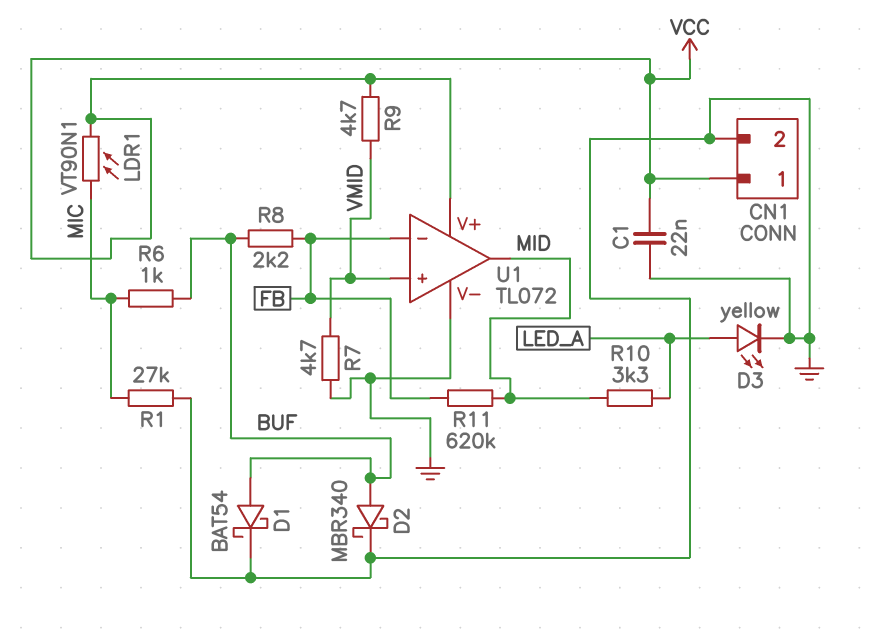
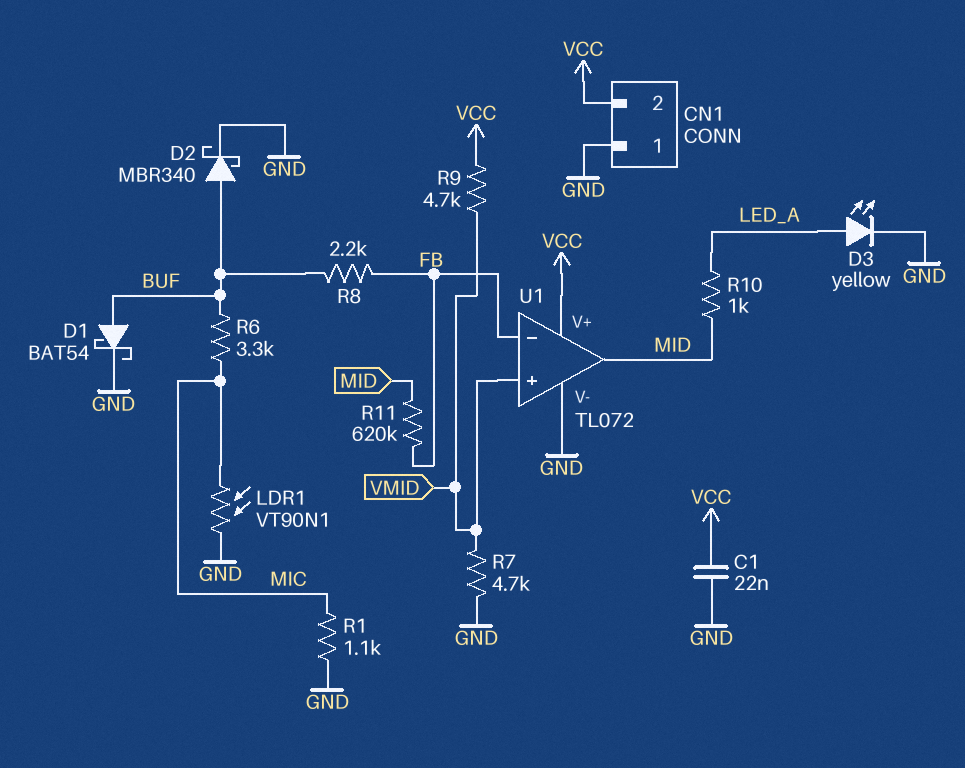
CN1 pin 1: VCC -> GND
CN1 pin 2: GND -> VCC
LDR1: VT90N1 (MIC, VCC) -> VT90N1 (GND, MIC)
R1: 27k (GND, MIC) -> 1.1k (GND, MIC)
R6: 1k (BUF, MIC) -> 3.3k (BUF, MIC)
R10: 3.3k (LED_A, MID) -> 1k (LED_A, MID)

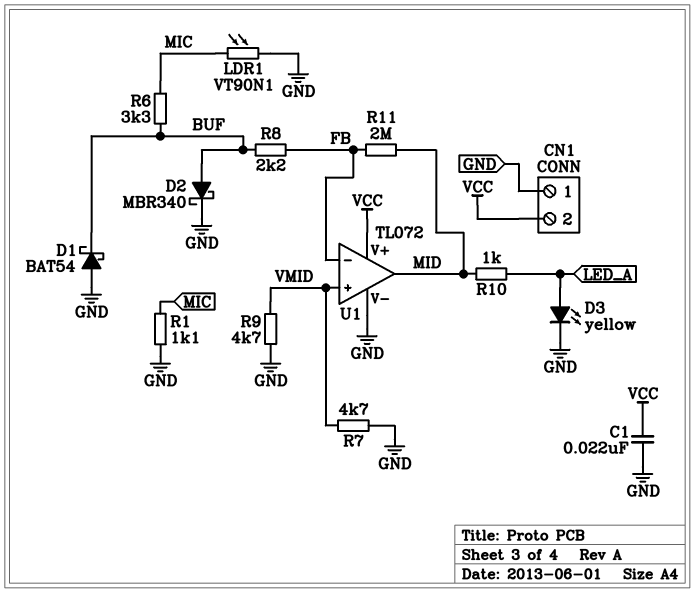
D1: schottky BAT54 (A BUF, K GND) -> schottky BAT54 (A GND, K BUF)
R9: 4.7k (VCC, VMID) -> 4.7k (GND, VMID)
R11: 620k (FB, MID) -> 2M (FB, MID)

